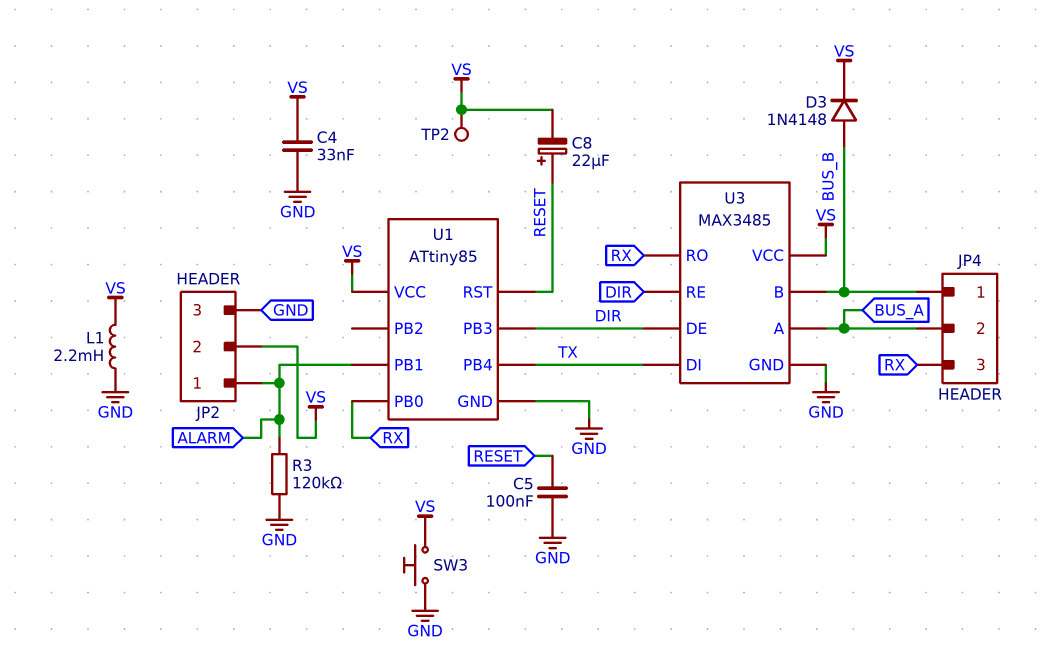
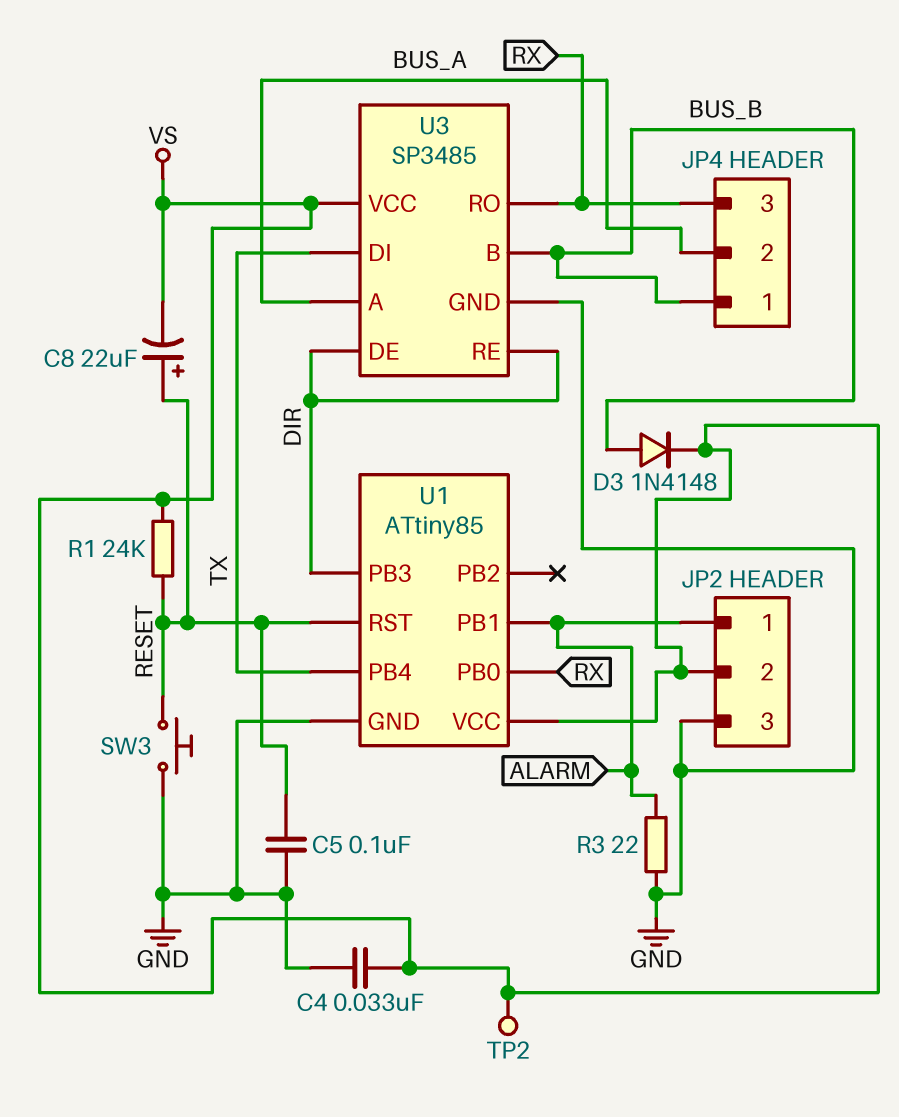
L1: 2.2mH (GND, VS) -> none
R1: none -> 24k (RESET, VS)
R3: 120k (ALARM, GND) -> 22 (ALARM, GND)
SW3: button (GND, VS) -> button (GND, RESET)
U3: MAX3485 -> SP3485

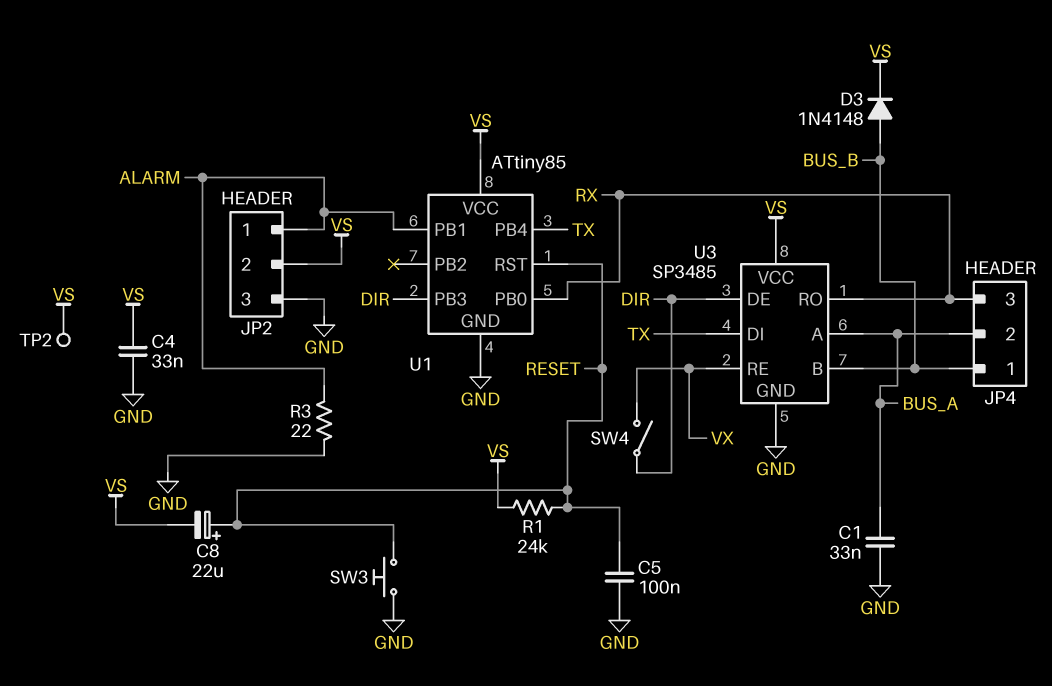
C1: none -> 33nF (BUS_A, GND)
SW4: none -> switch (DIR, VX)
U3 pin RE: DIR -> VX

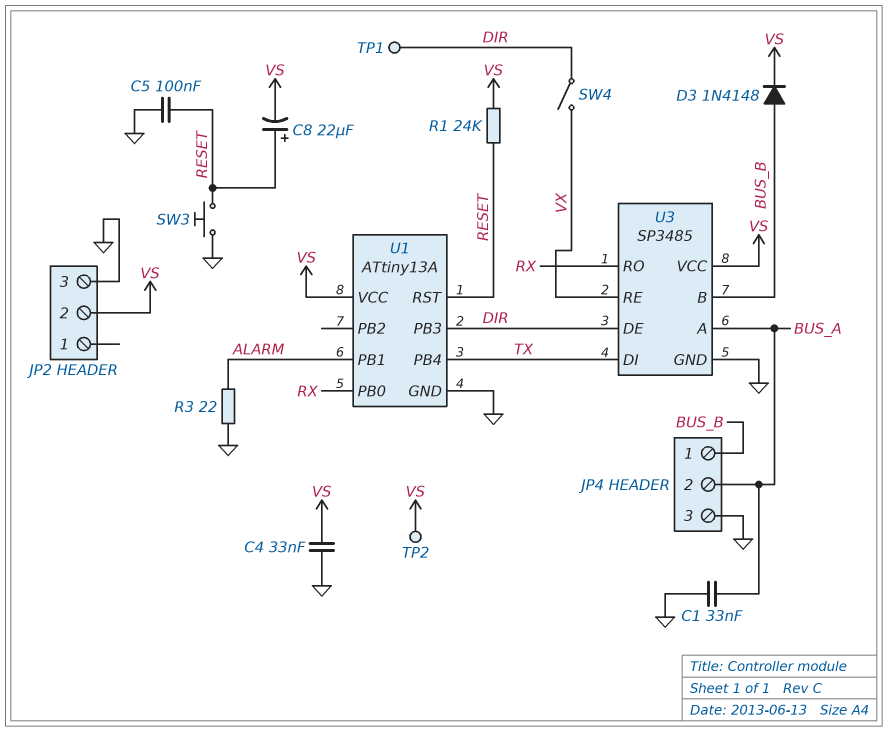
JP2 pin 1: ALARM -> none
JP4 pin 3: RX -> GND
TP1: none -> test point (DIR)
U1: ATtiny85 -> ATtiny13A

